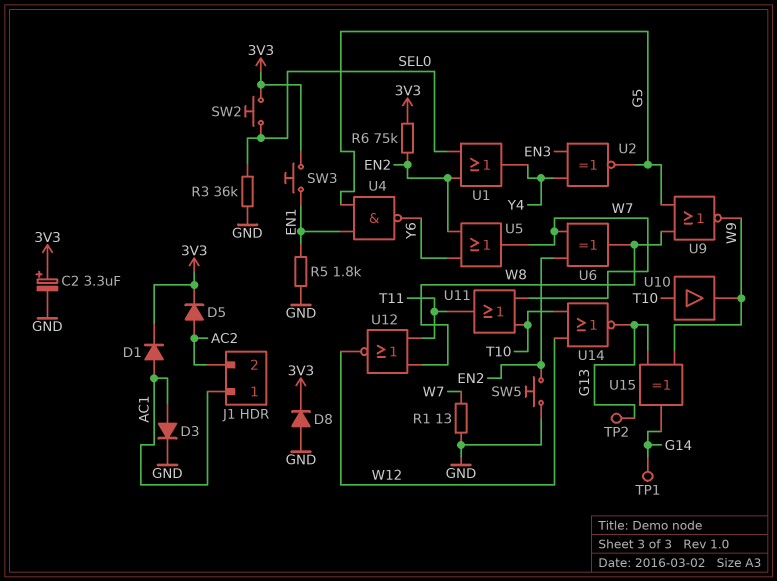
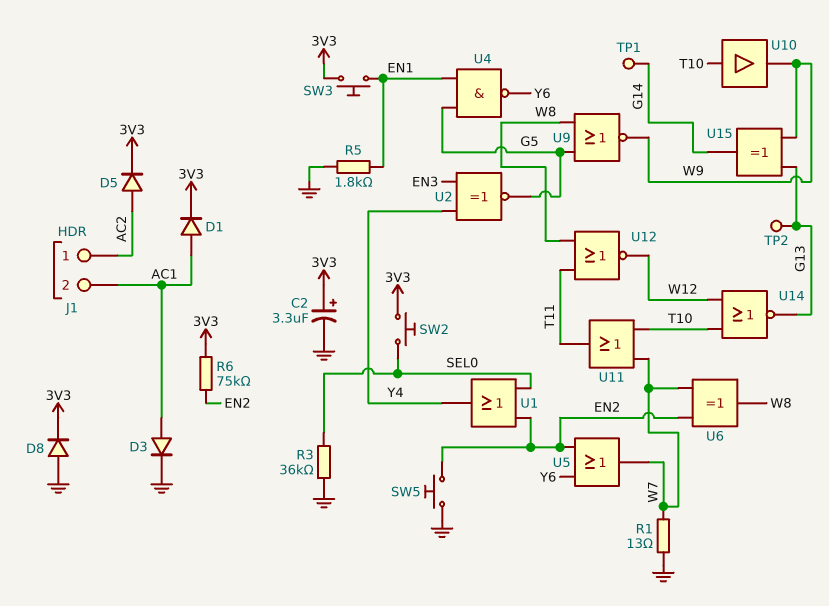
J1 pin 1: AC1 -> AC2
J1 pin 2: AC2 -> AC1

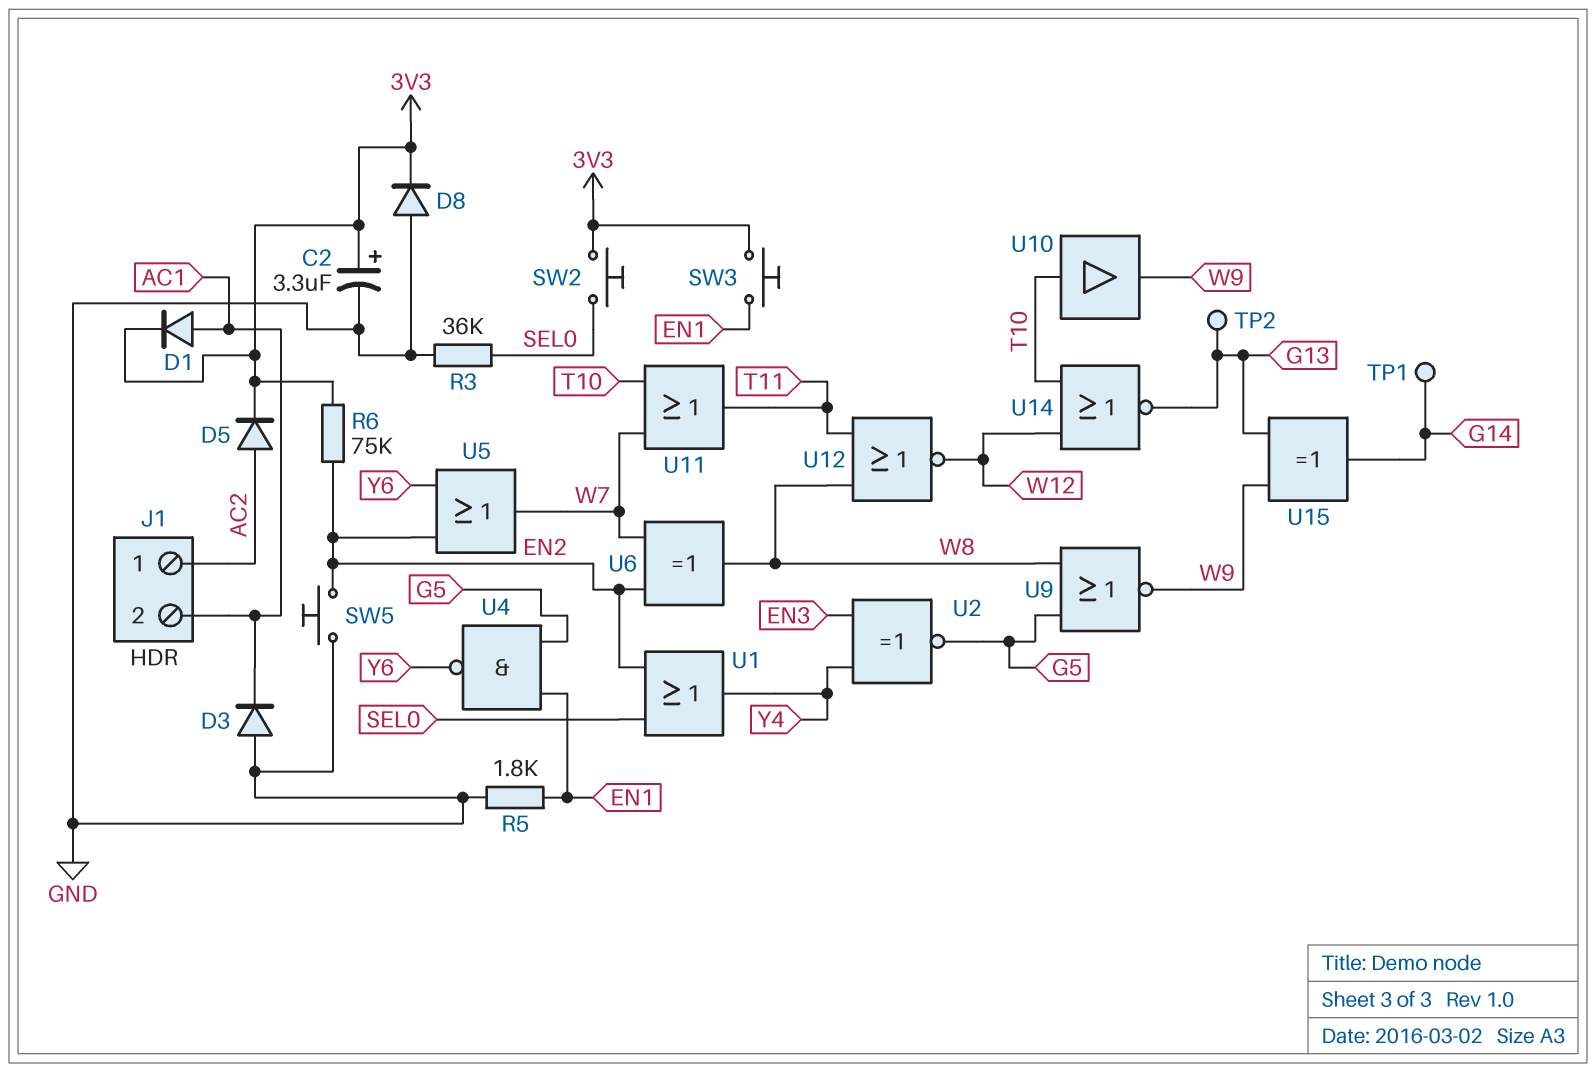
D3: diode (A AC1, K GND) -> diode (A GND, K AC1)
R1: 13 (GND, W7) -> none

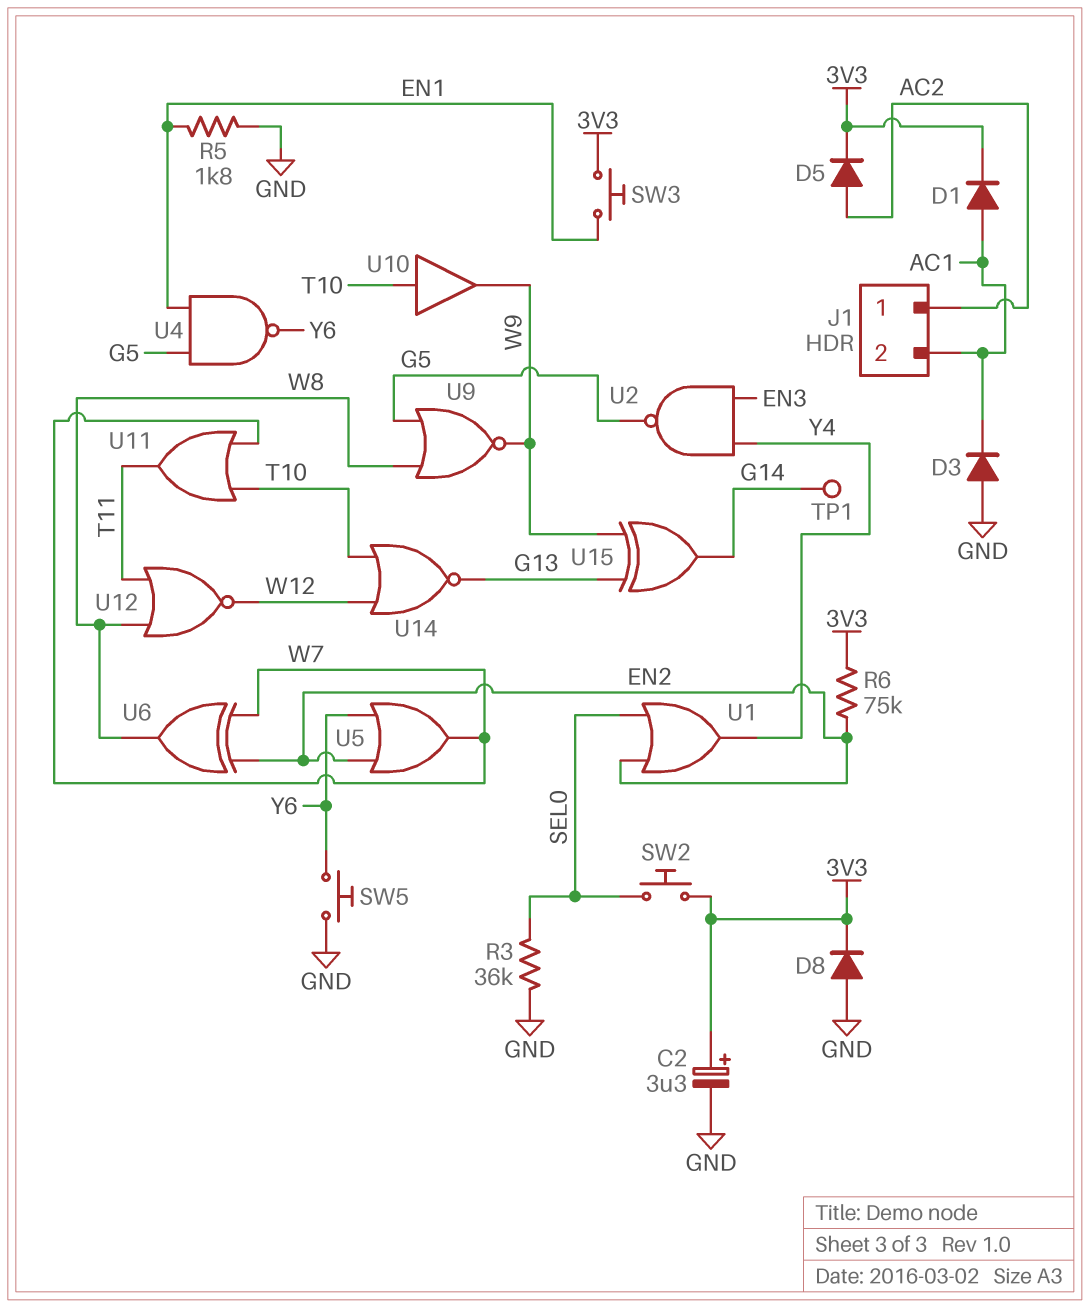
SW5: button (EN2, GND) -> button (GND, Y6)
TP2: test point (G13) -> none
U2: XNOR (in EN3, in Y4, out G5) -> NAND (in EN3, in Y4, out G5)

